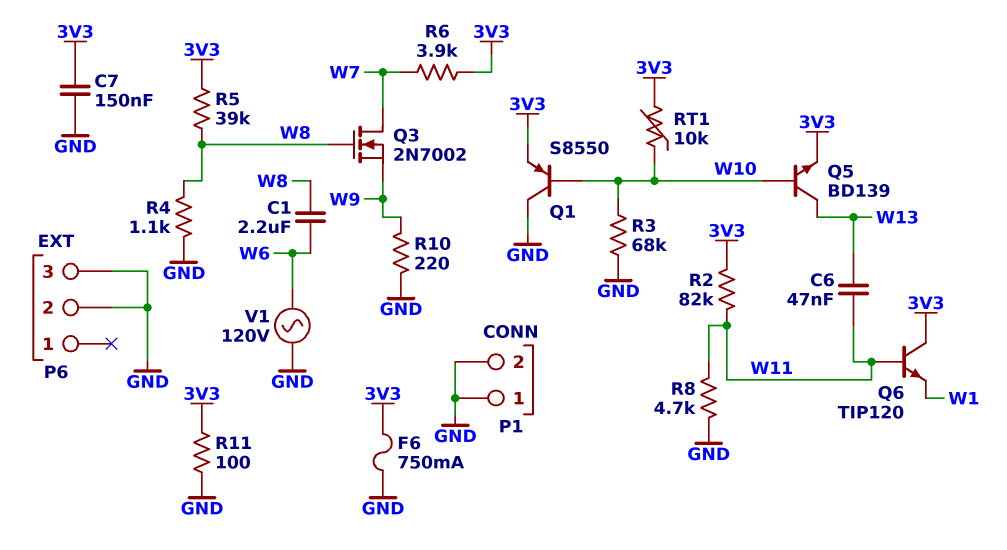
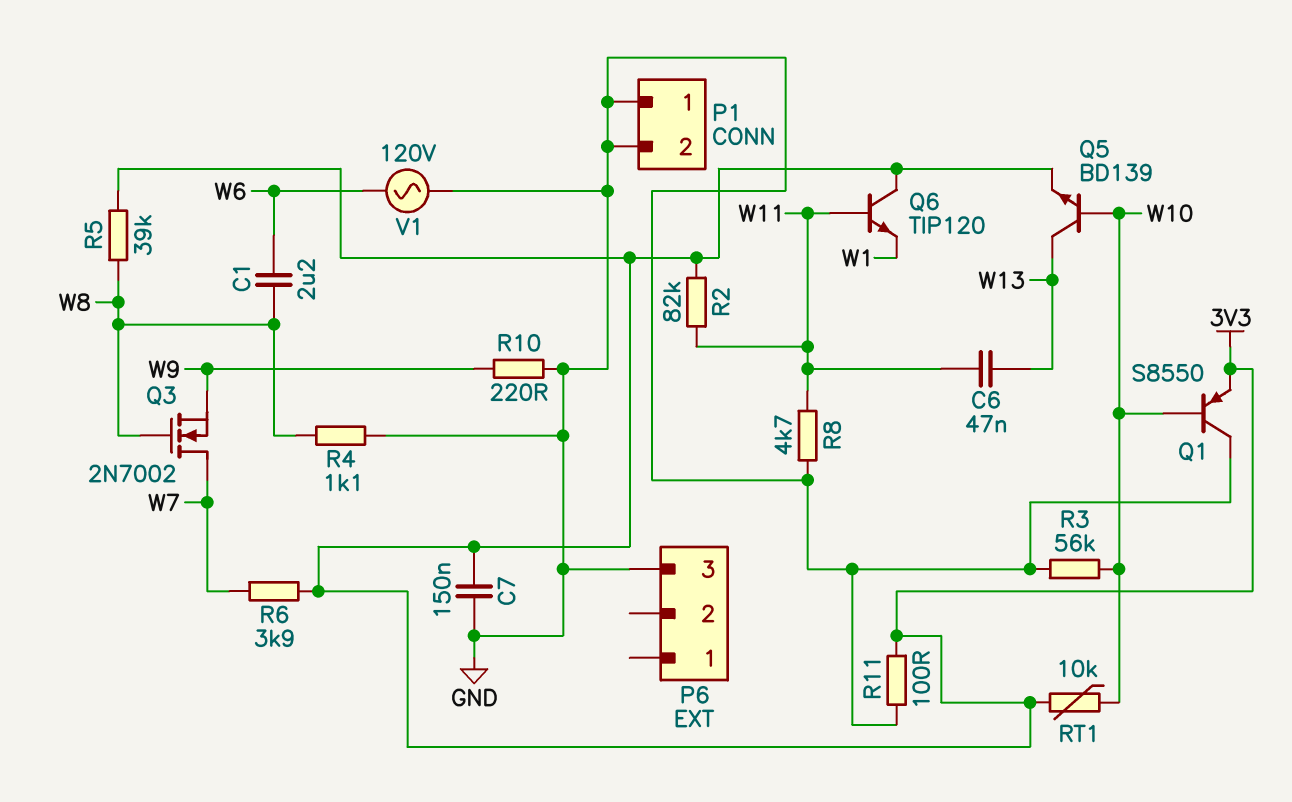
F6: 750mA (3V3, GND) -> none
P6 pin 2: GND -> none
R3: 68k (GND, W10) -> 56k (GND, W10)

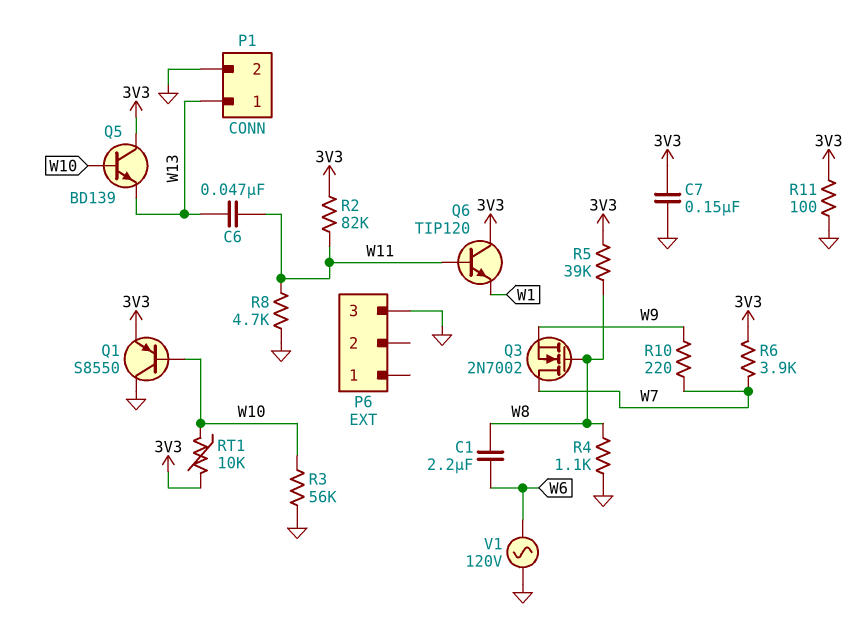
P1 pin 1: GND -> W13
Q5: NPN BD139 (B W10, C W13, E 3V3) -> NPN BD139 (B W10, C 3V3, E W13)
R10: 220 (GND, W9) -> 220 (W7, W9)

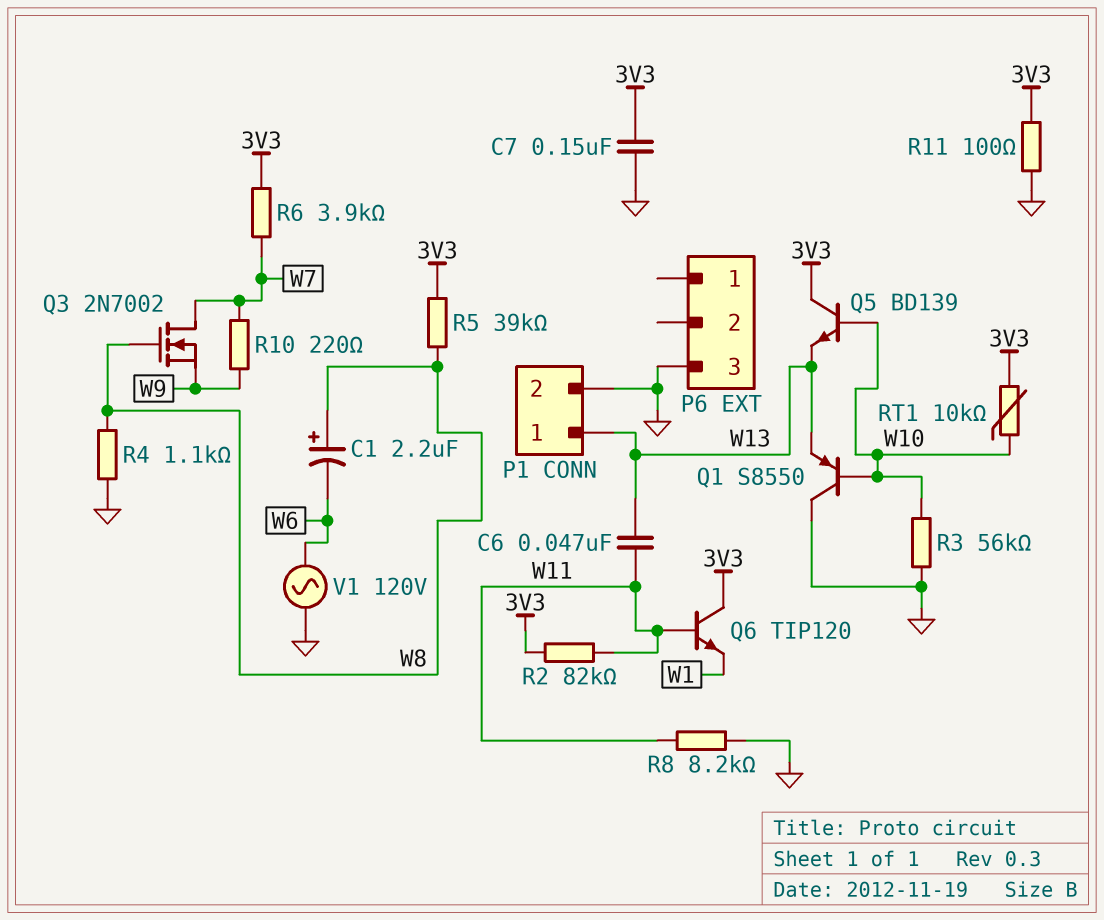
C1: 2.2uF (W6, W8) -> 2.2uF (plus W8, minus W6)
Q1: PNP S8550 (B W10, C GND, E 3V3) -> PNP S8550 (B W10, C GND, E W13)
R8: 4.7k (GND, W11) -> 8.2k (GND, W11)

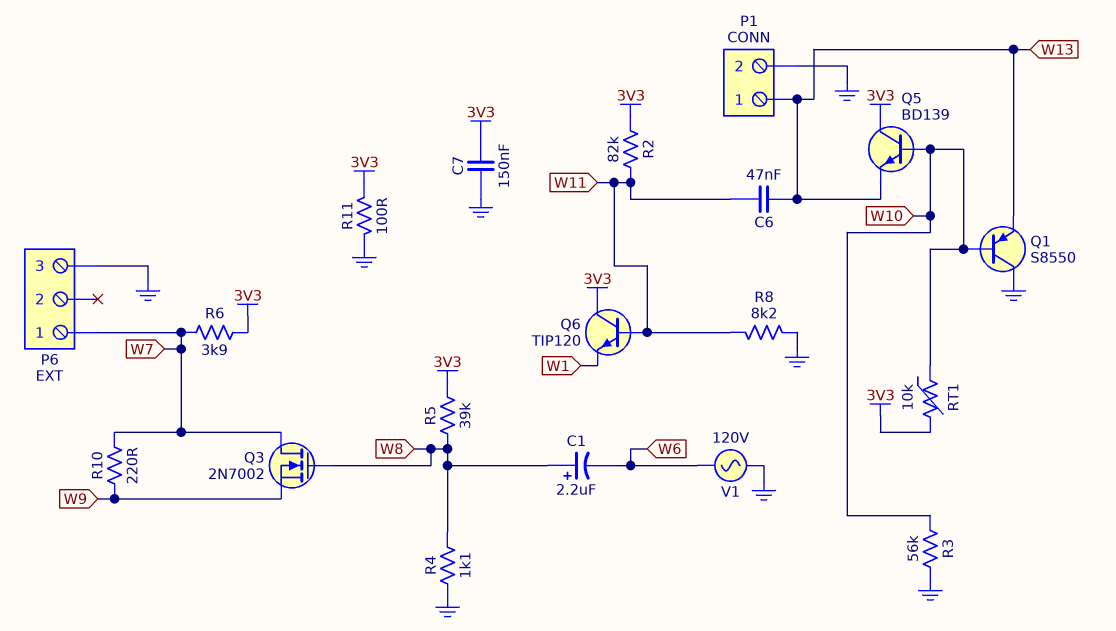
P6 pin 1: none -> W7

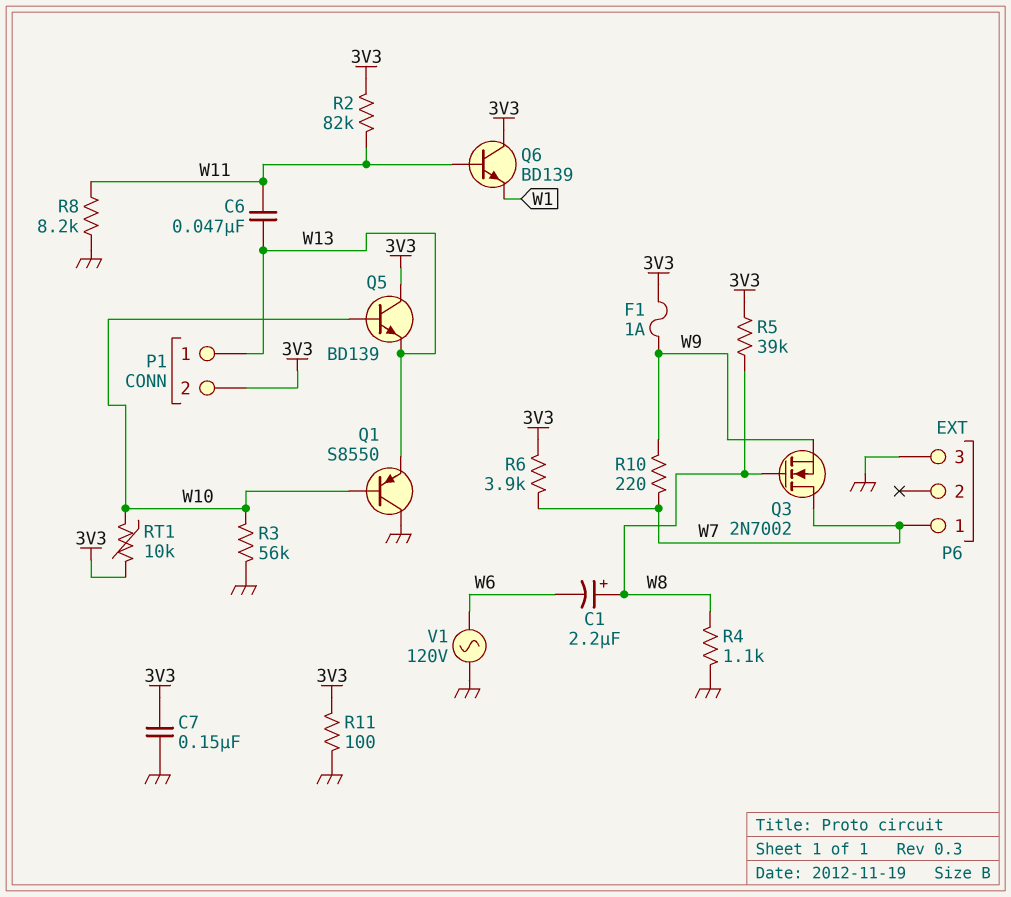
F1: none -> 1A (3V3, W9)
P1 pin 2: GND -> 3V3
Q6: NPN TIP120 (B W11, C 3V3, E W1) -> NPN BD139 (B W11, C 3V3, E W1)

